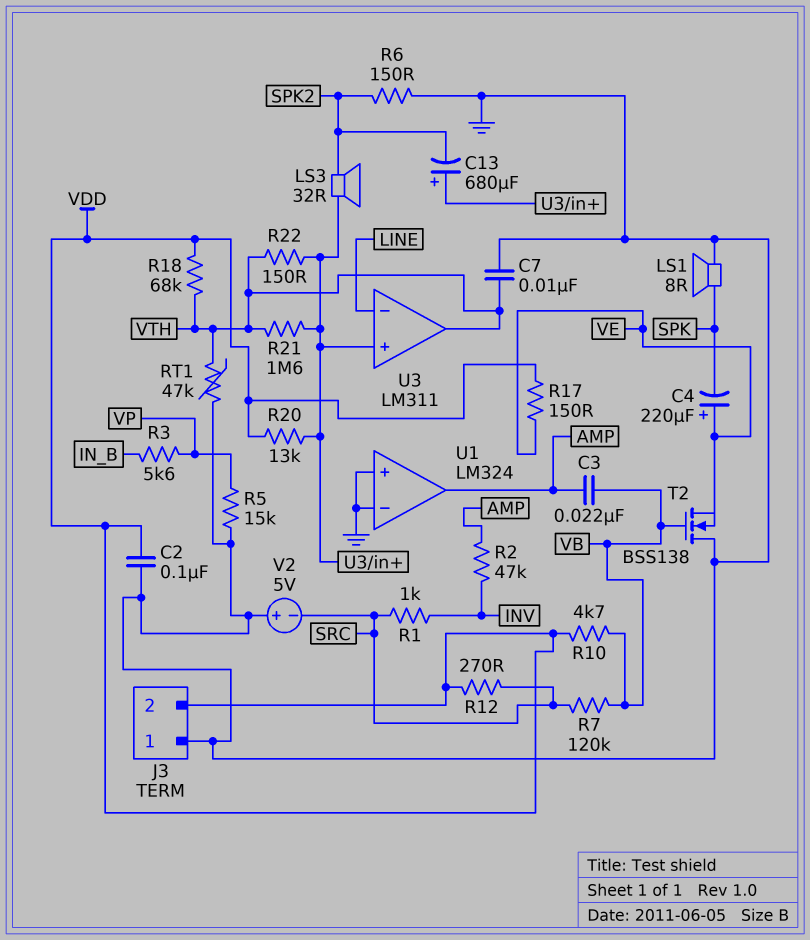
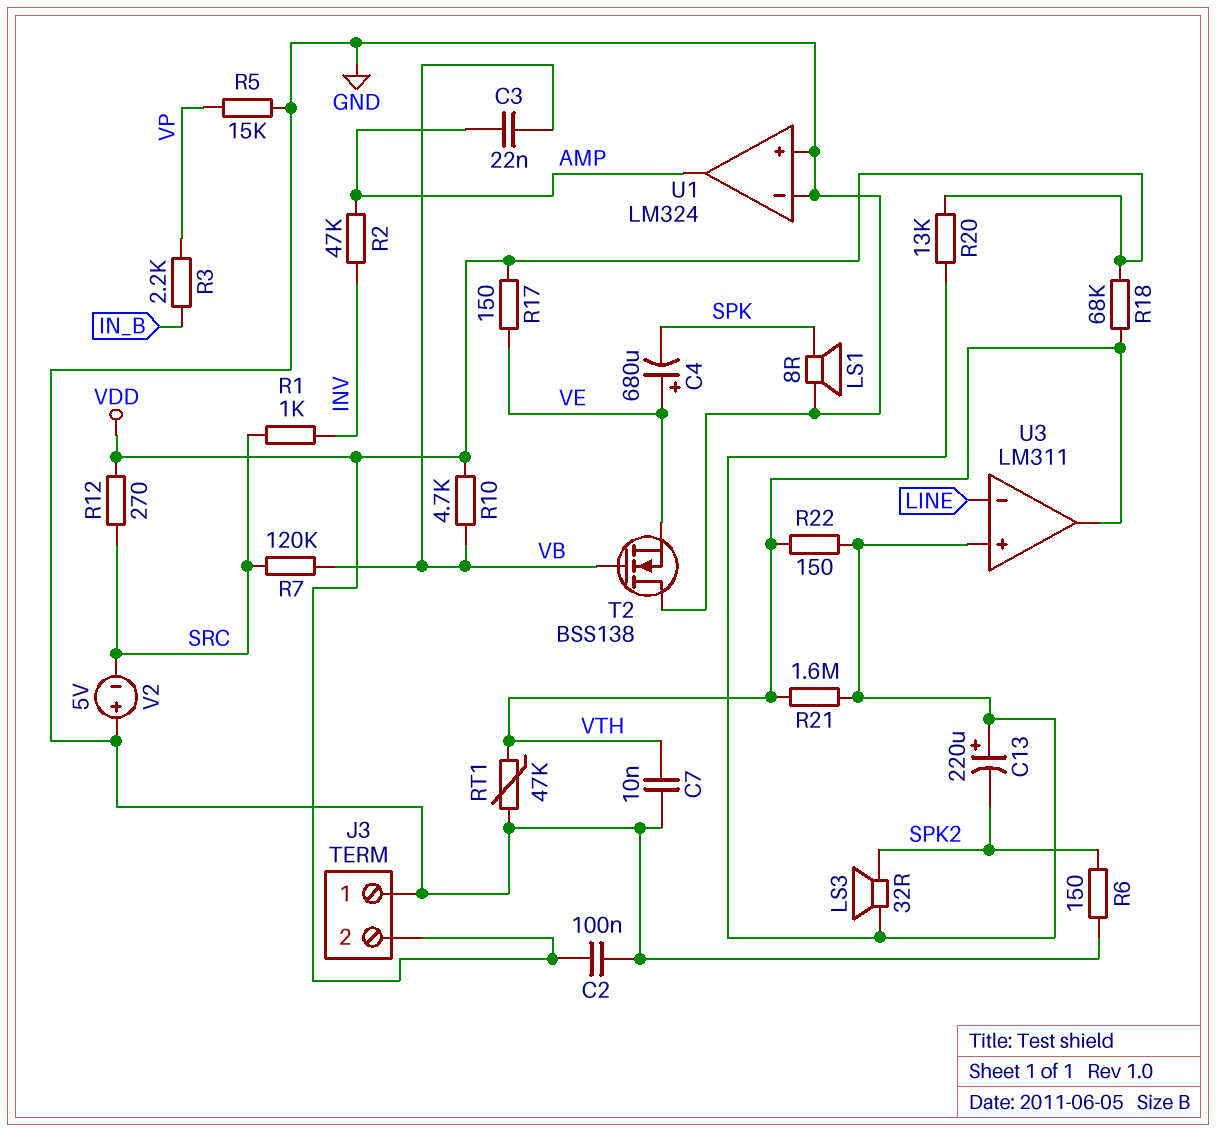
C4: 220uF (plus VE, minus SPK) -> 680uF (plus VE, minus SPK)
C13: 680uF (plus U3/in+, minus SPK2) -> 220uF (plus U3/in+, minus SPK2)
R3: 5.6k (IN_B, VP) -> 2.2k (IN_B, VP)

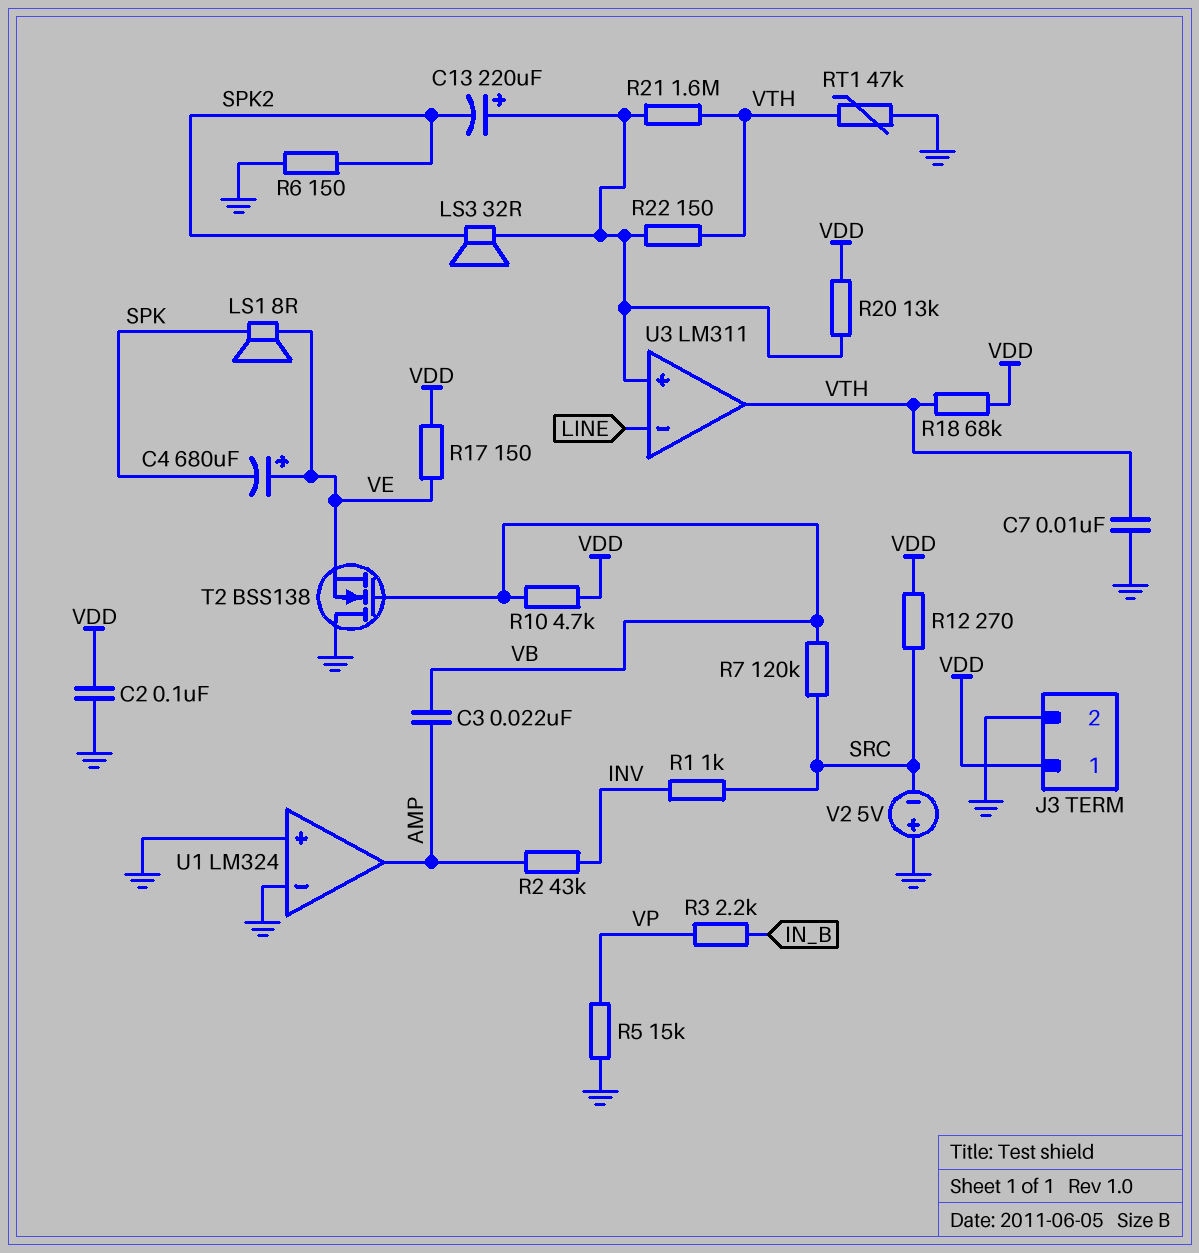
J3 pin 1: GND -> VDD
J3 pin 2: VDD -> GND
LS1: speaker 8R (GND, SPK) -> speaker 8R (SPK, VE)
R2: 47k (AMP, INV) -> 43k (AMP, INV)

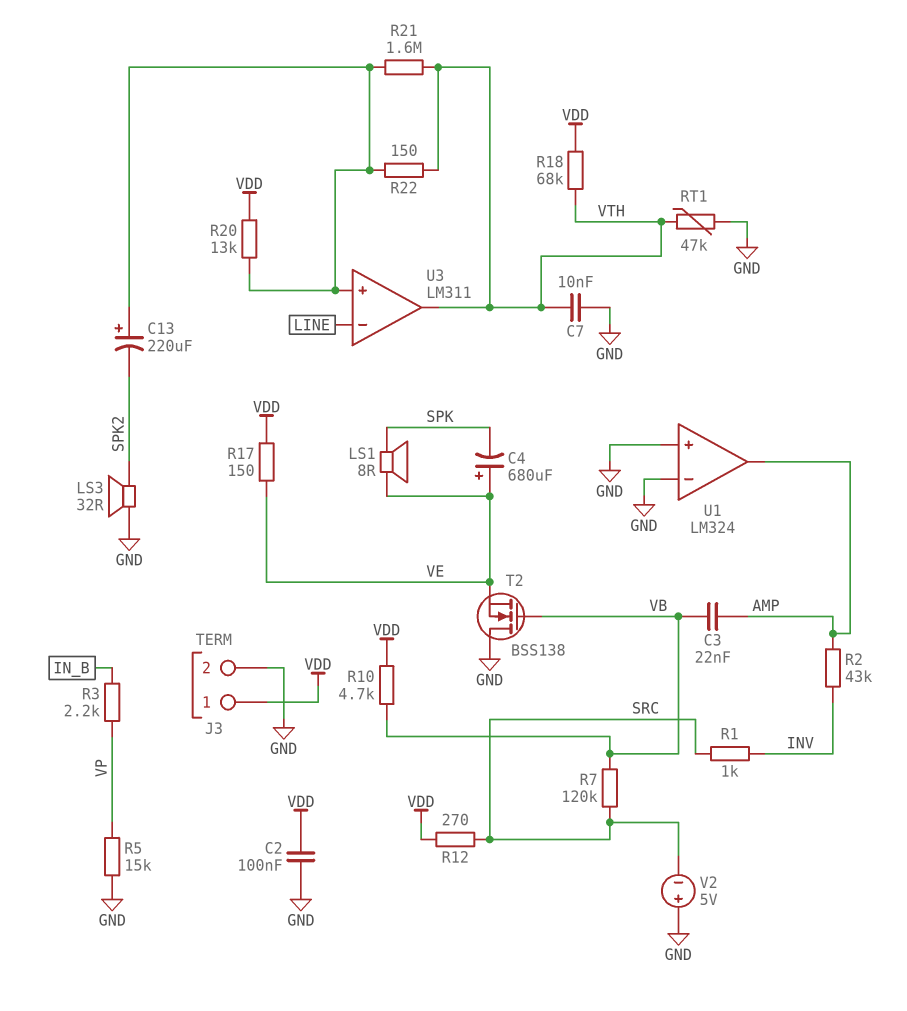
LS3: speaker 32R (SPK2, U3/in+) -> speaker 32R (GND, SPK2)
R6: 150 (GND, SPK2) -> none

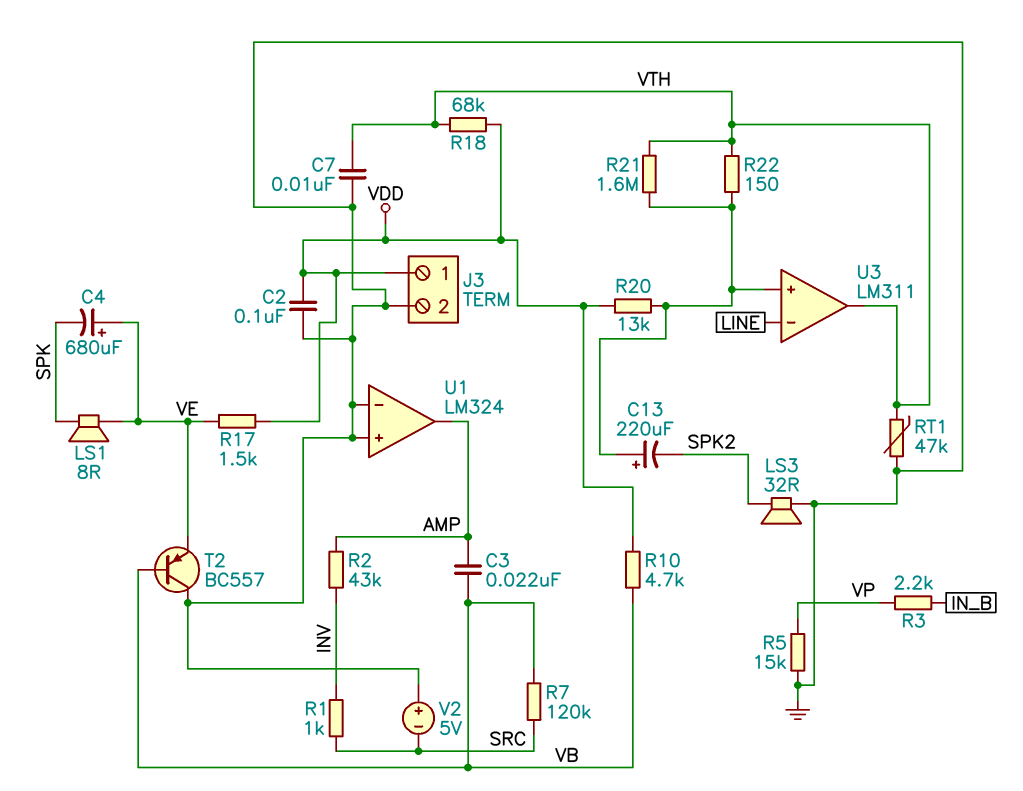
R12: 270 (SRC, VDD) -> none
R17: 150 (VDD, VE) -> 1.5k (VDD, VE)
T2: NMOS BSS138 (G VB, D GND, S VE) -> PNP BC557 (B VB, C GND, E VE)

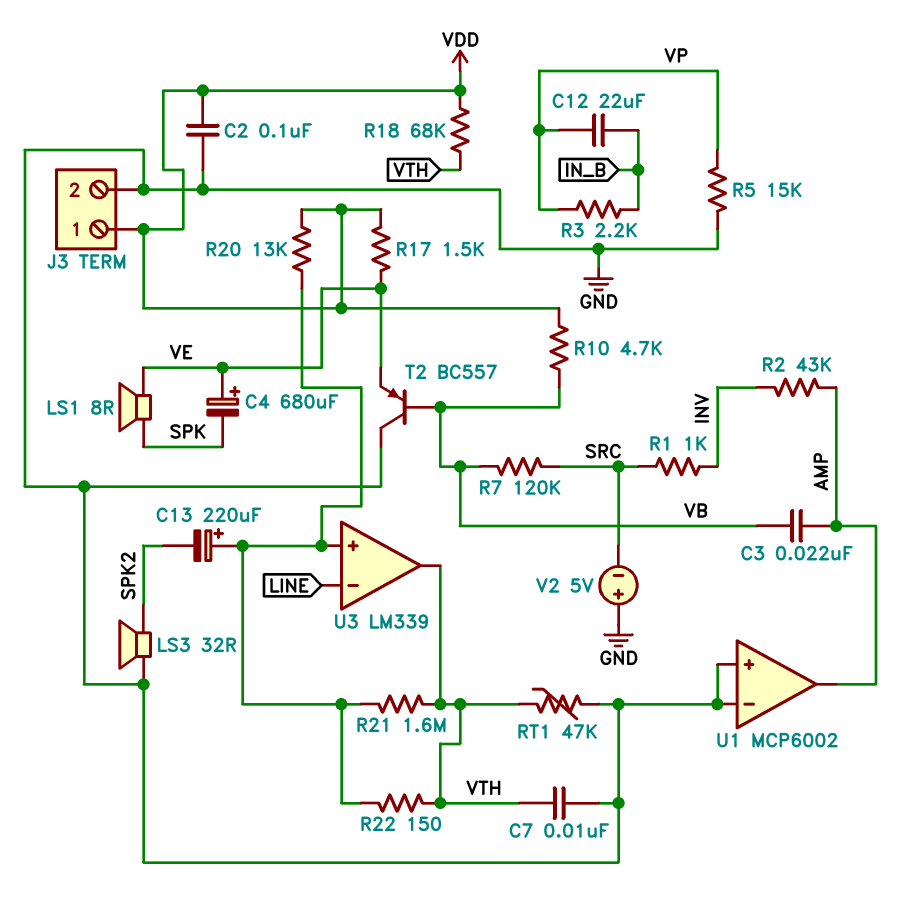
C12: none -> 22uF (IN_B, VP)
U1: LM324 -> MCP6002
U3: LM311 -> LM339

